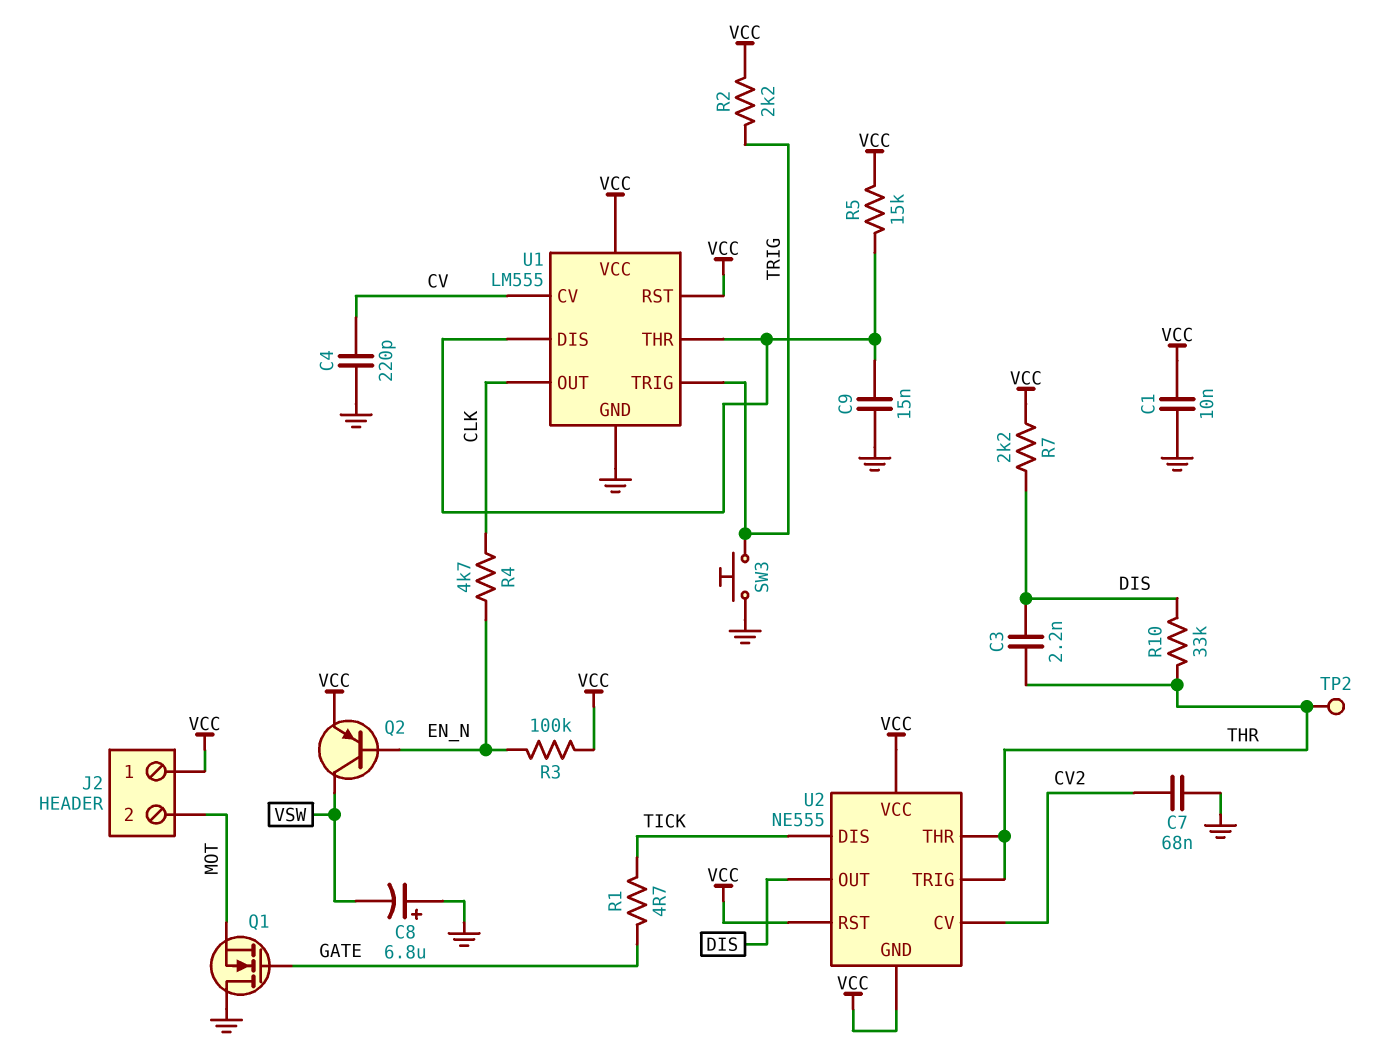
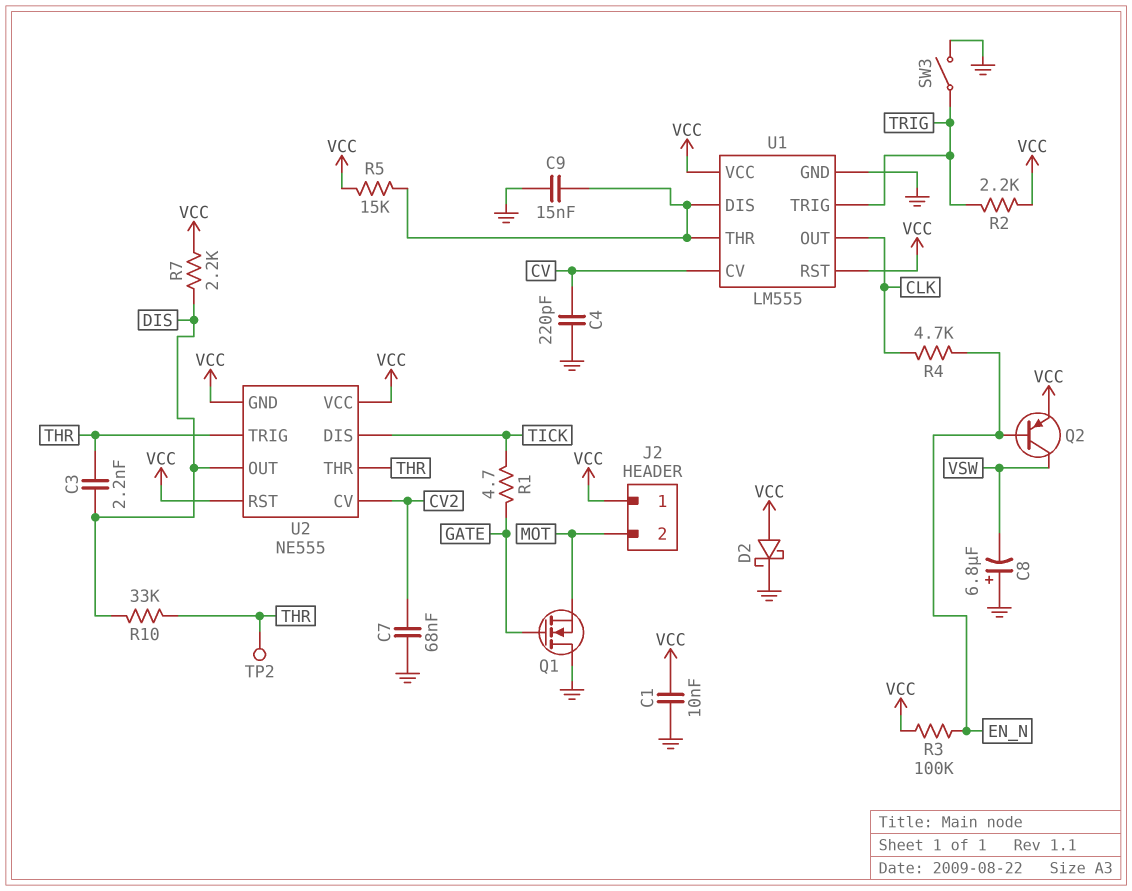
D2: none -> schottky (A VCC, K GND)
SW3: button (GND, TRIG) -> switch (GND, TRIG)

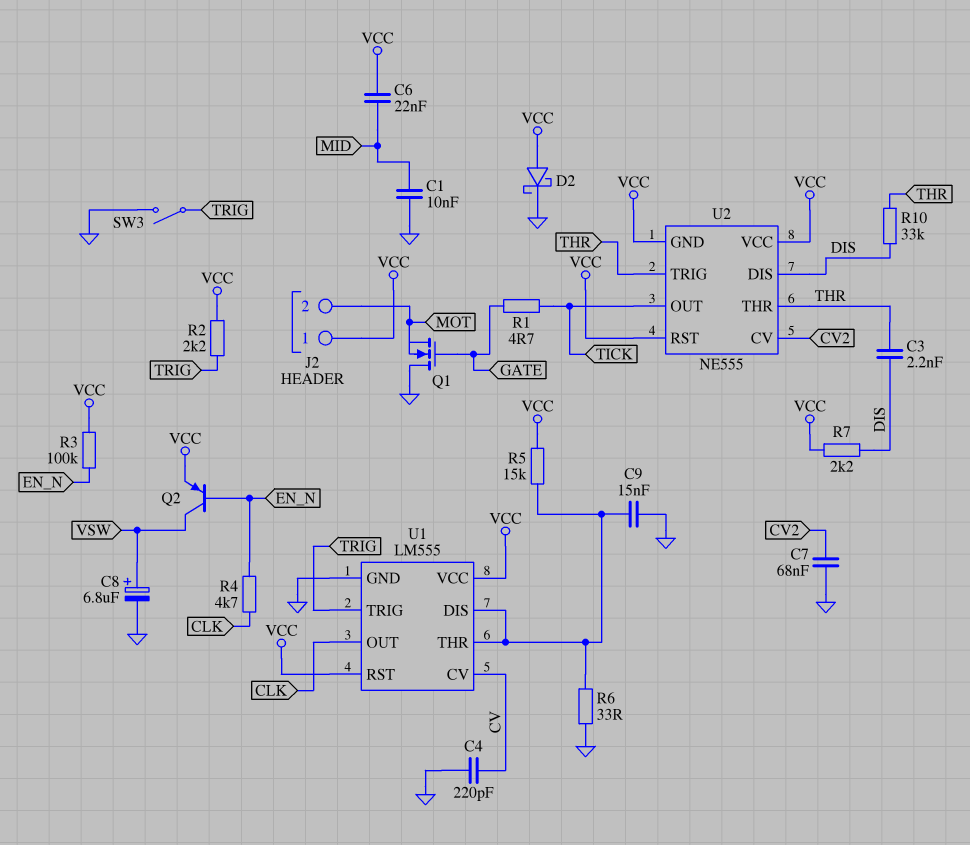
C1: 10nF (GND, VCC) -> 10nF (GND, MID)
C6: none -> 22nF (MID, VCC)
C8: 6.8uF (plus GND, minus VSW) -> 6.8uF (plus VSW, minus GND)
R6: none -> 33 (GND, U1/DIS)
TP2: test point (THR) -> none
U2 pin DIS: TICK -> DIS
U2 pin OUT: DIS -> TICK

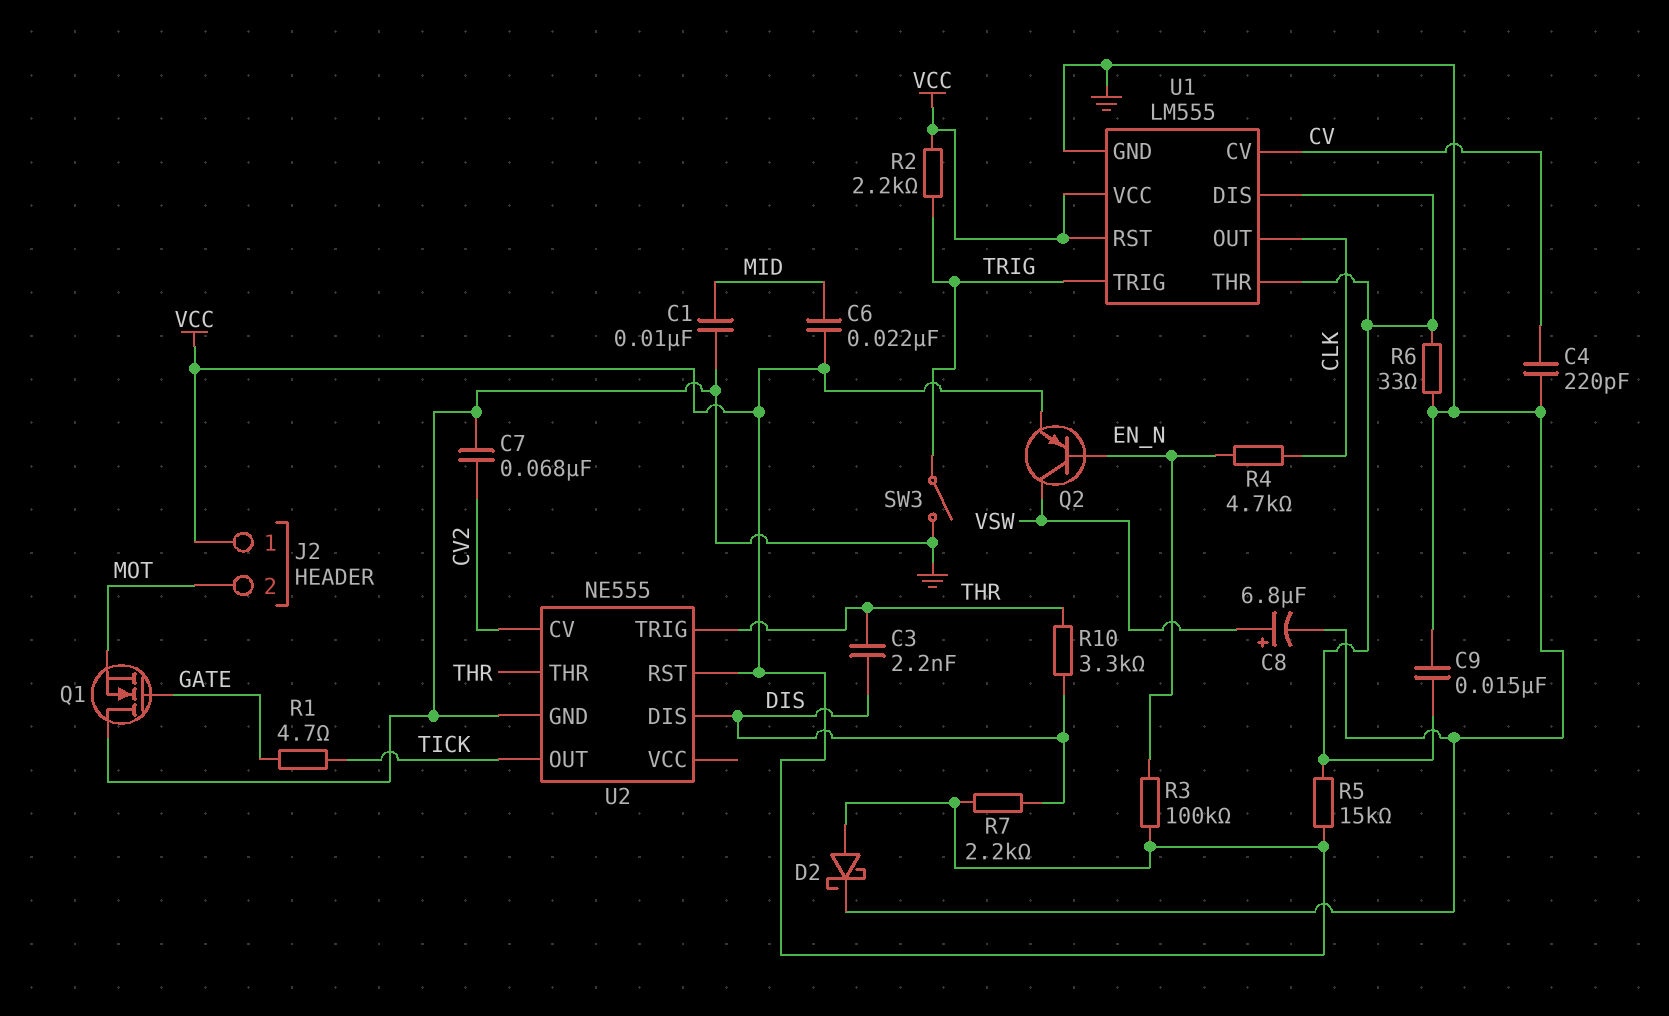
R10: 33k (DIS, THR) -> 3.3k (DIS, THR)
U2 pin GND: VCC -> GND
U2 pin VCC: VCC -> none

